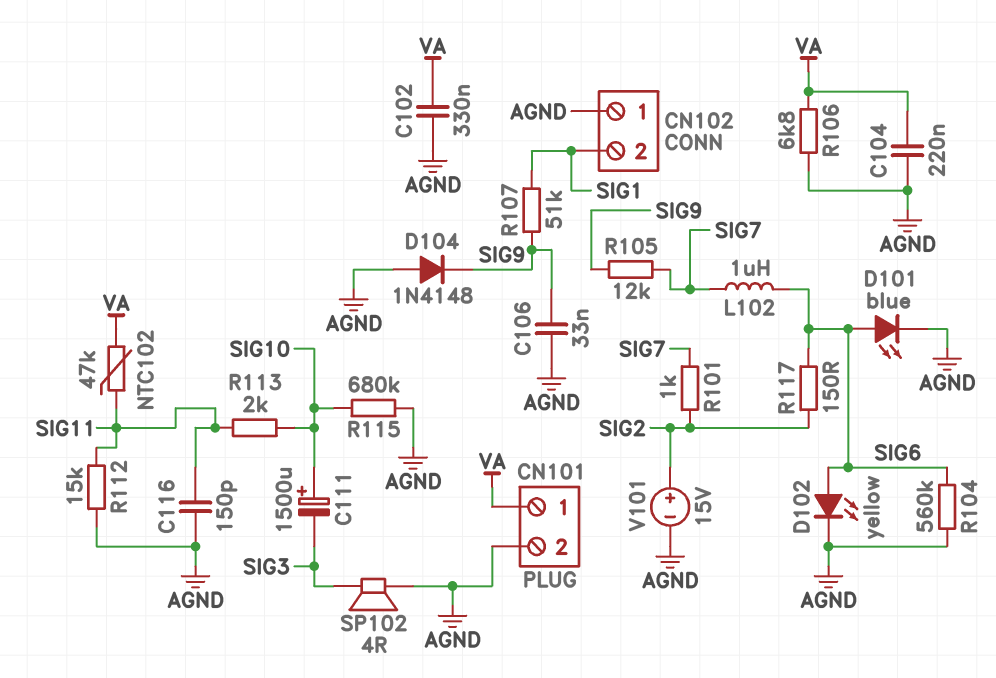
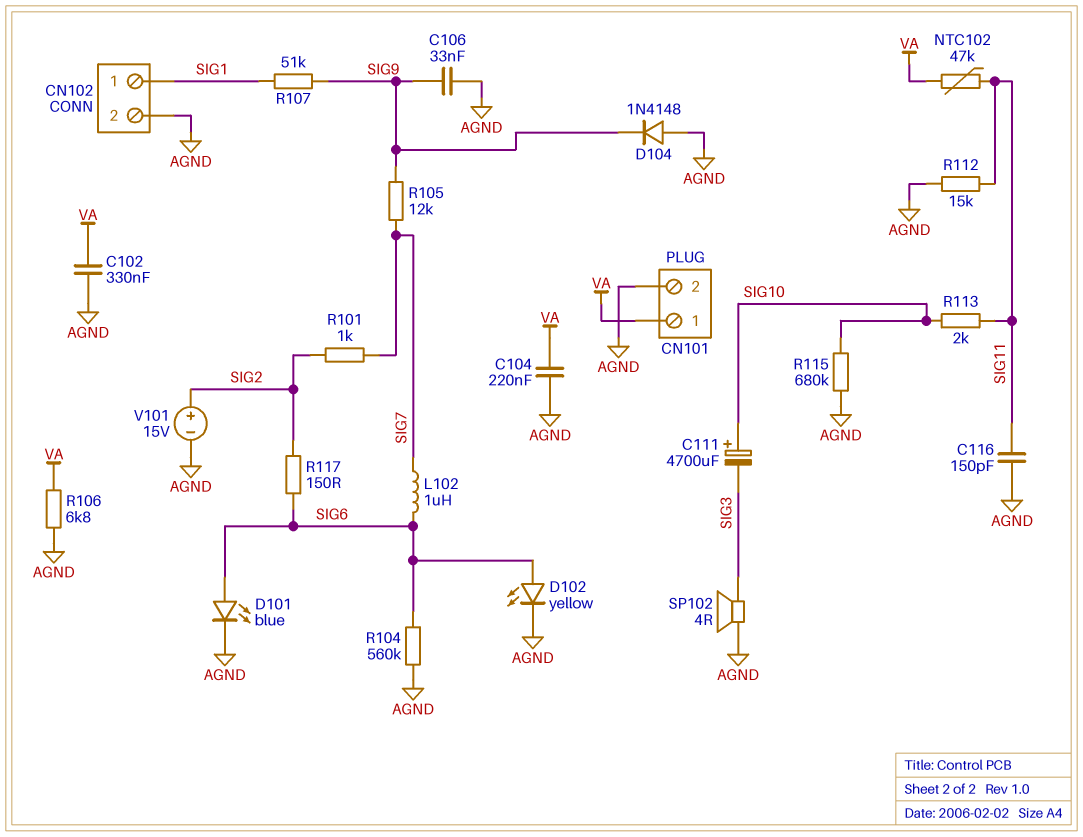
C111: 1500uF (plus SIG10, minus SIG3) -> 4700uF (plus SIG10, minus SIG3)
CN102 pin 1: AGND -> SIG1
CN102 pin 2: SIG1 -> AGND

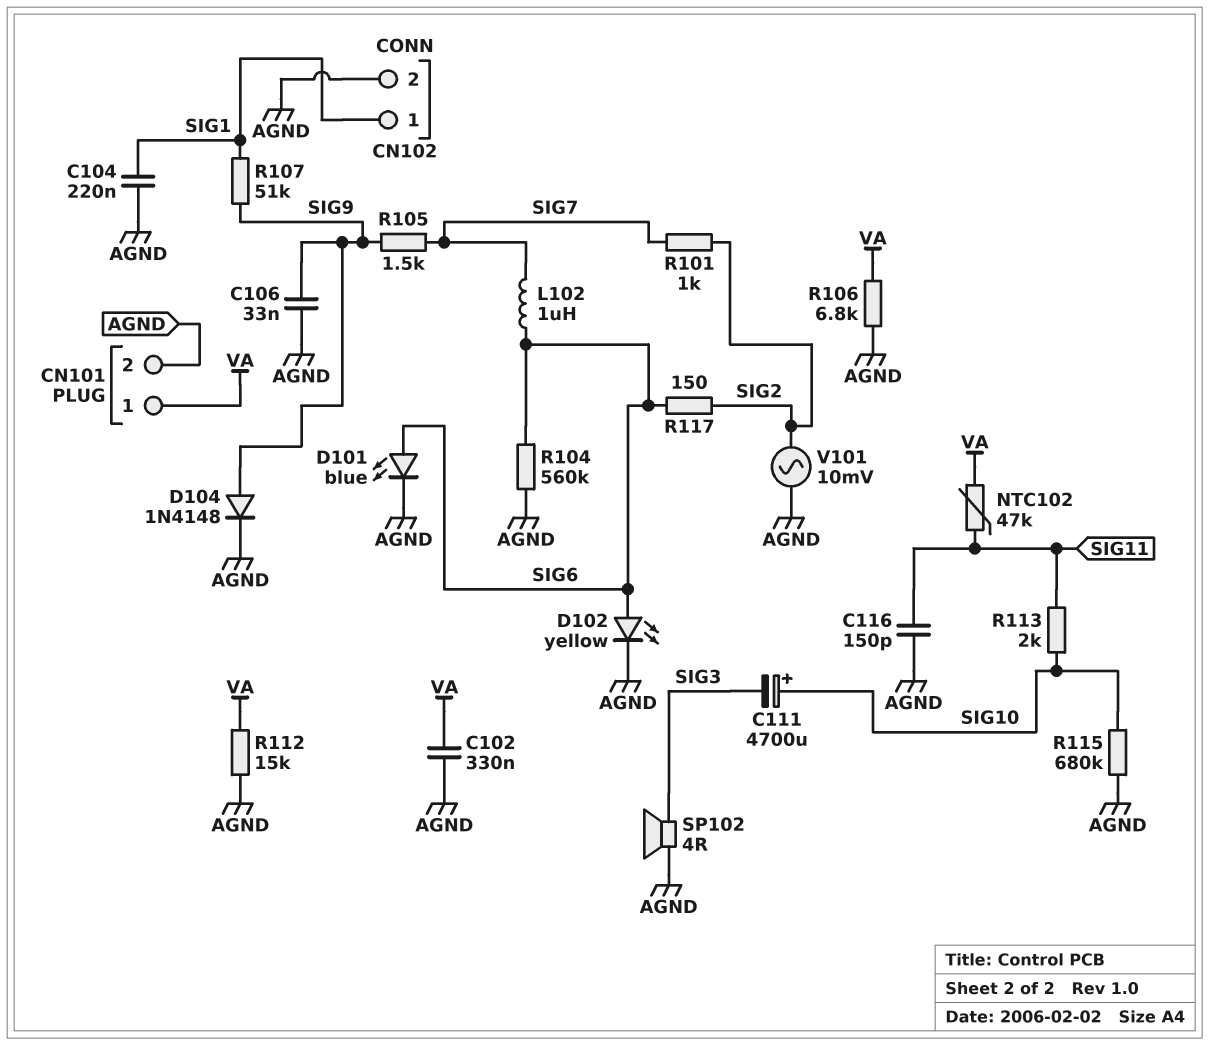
C104: 220nF (AGND, VA) -> 220nF (AGND, SIG1)
D104: diode 1N4148 (A AGND, K SIG9) -> diode 1N4148 (A SIG9, K AGND)
R105: 12k (SIG7, SIG9) -> 1.5k (SIG7, SIG9)
R112: 15k (AGND, SIG11) -> 15k (AGND, VA)
V101: 15V (plus SIG2, minus AGND) -> AC 10mV (AGND, SIG2)

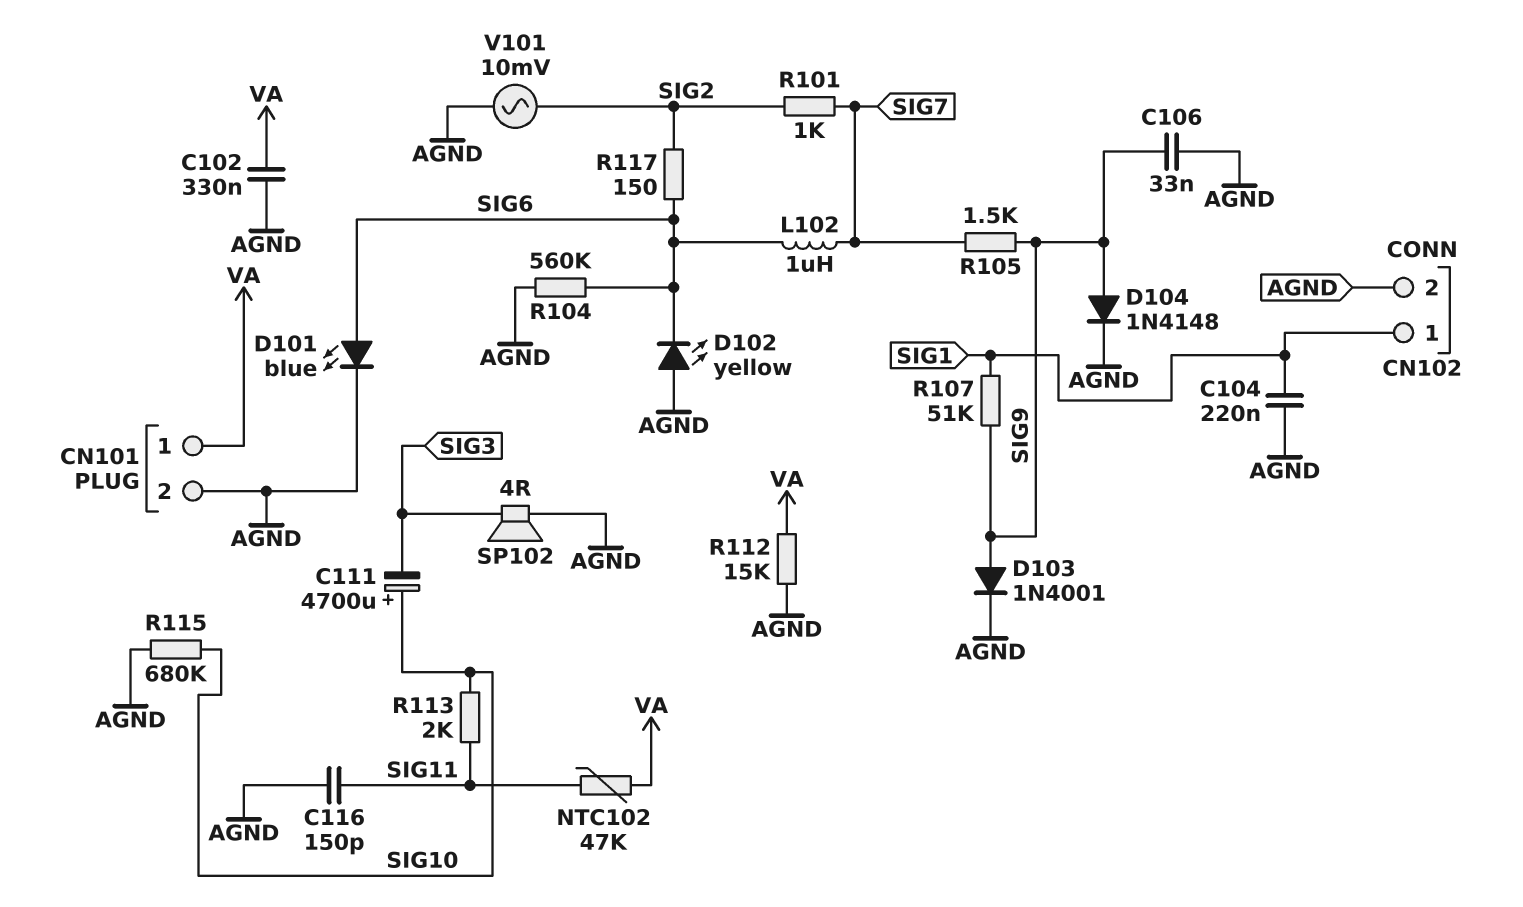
D102: LED yellow (A SIG6, K AGND) -> LED yellow (A AGND, K SIG6)
D103: none -> diode 1N4001 (A SIG9, K AGND)
R106: 6.8k (AGND, VA) -> none

